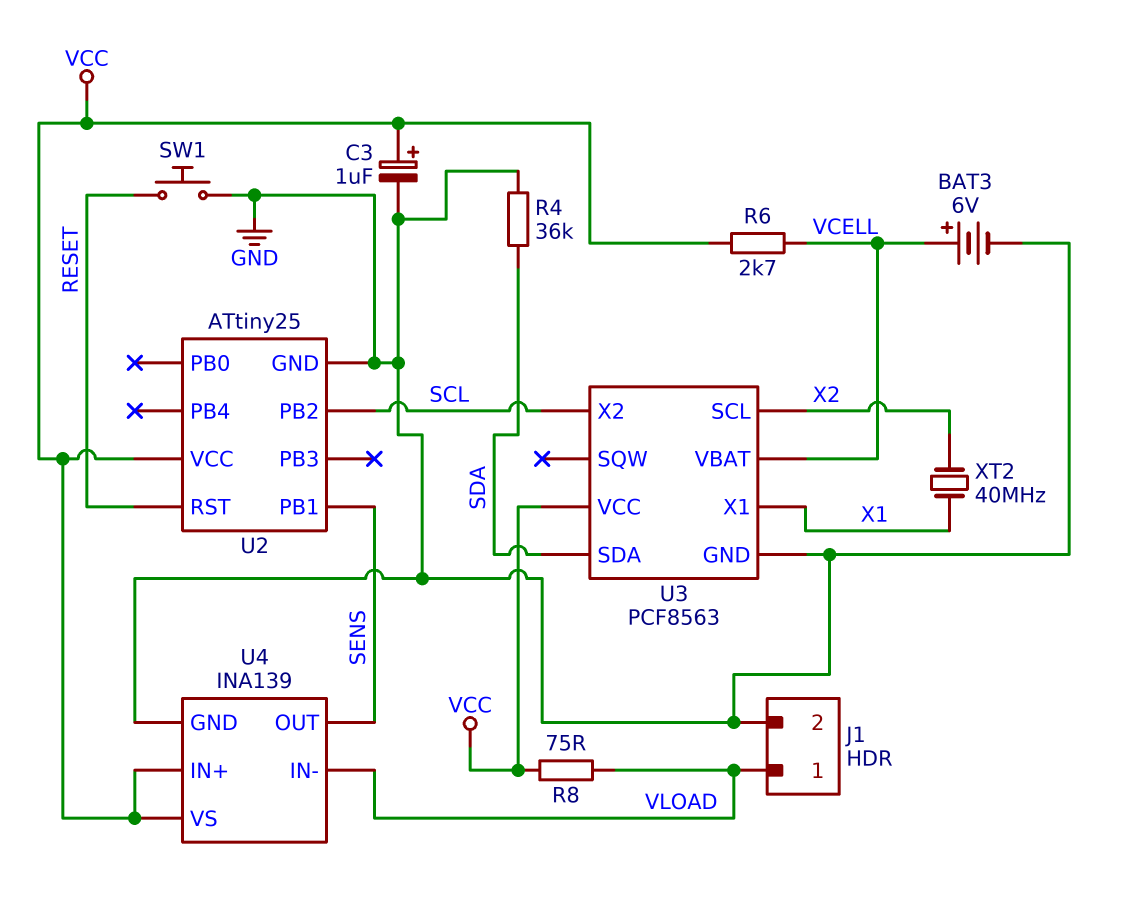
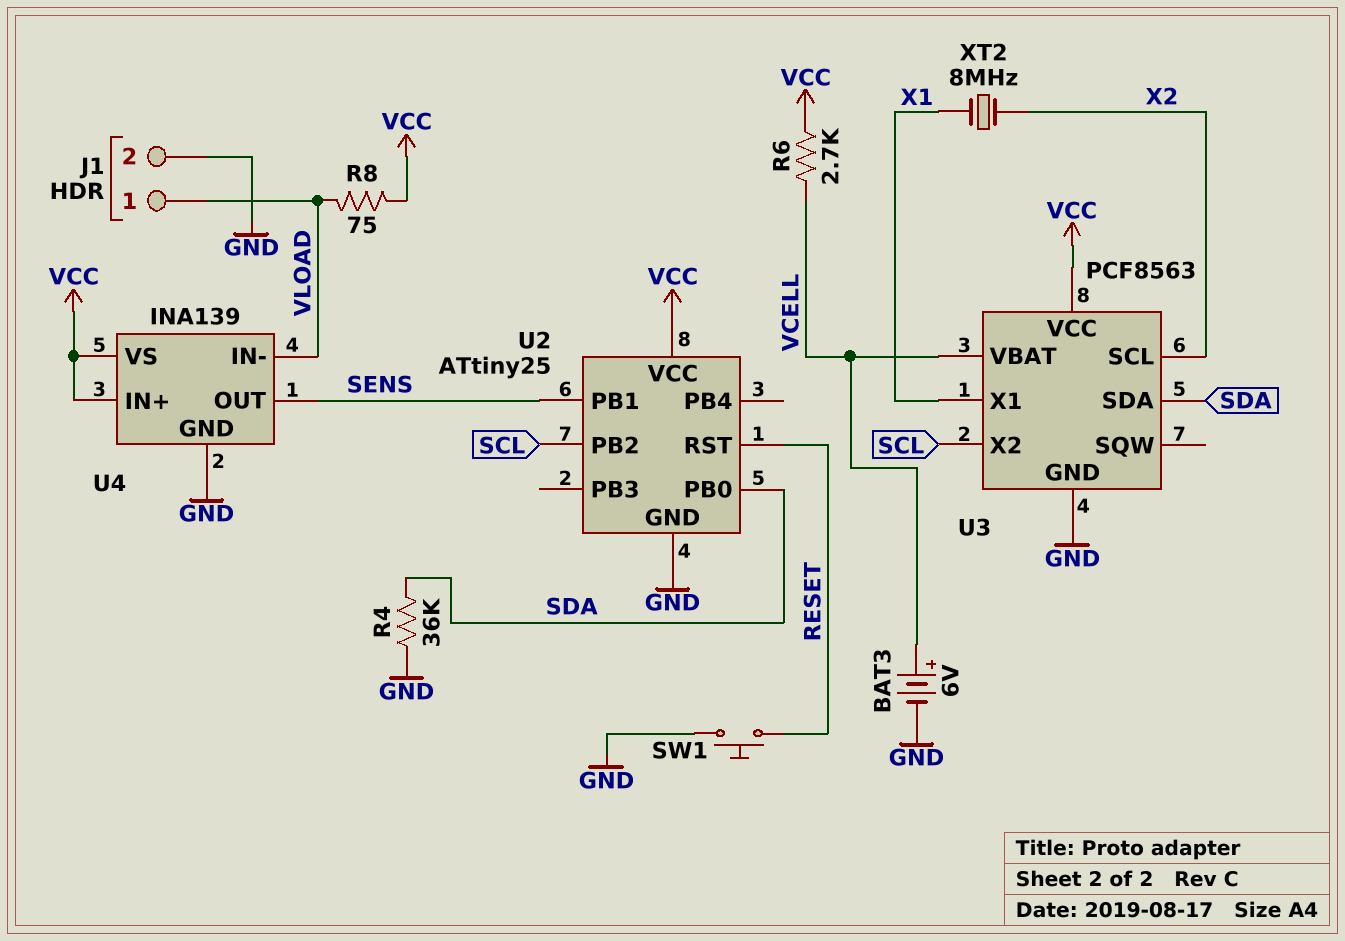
C3: 1uF (plus VCC, minus GND) -> none
U2 pin PB0: none -> SDA
XT2: 40MHz (X1, X2) -> 8MHz (X1, X2)

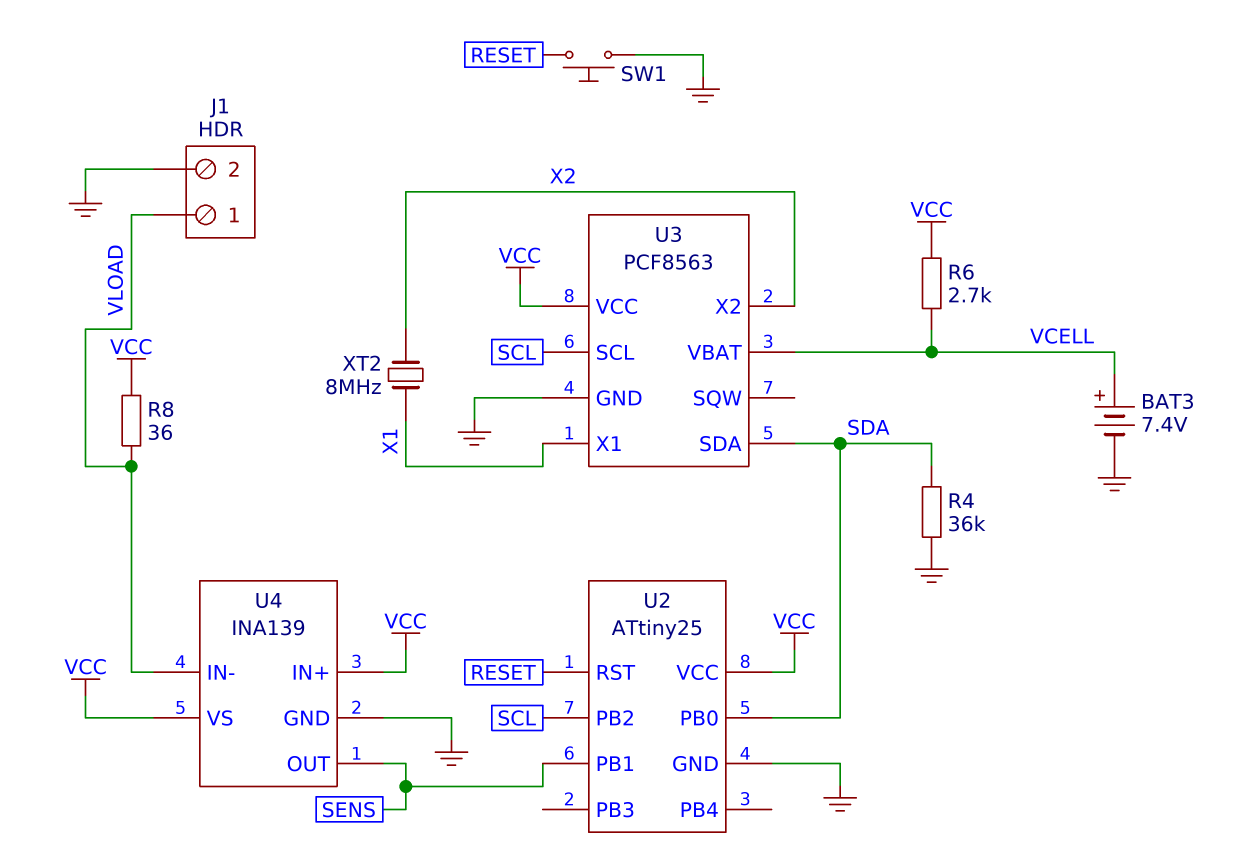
BAT3: 6V (plus VCELL, minus GND) -> 7.4V (plus VCELL, minus GND)
R8: 75 (VCC, VLOAD) -> 36 (VCC, VLOAD)
U3 pin SCL: X2 -> SCL
U3 pin X2: SCL -> X2

